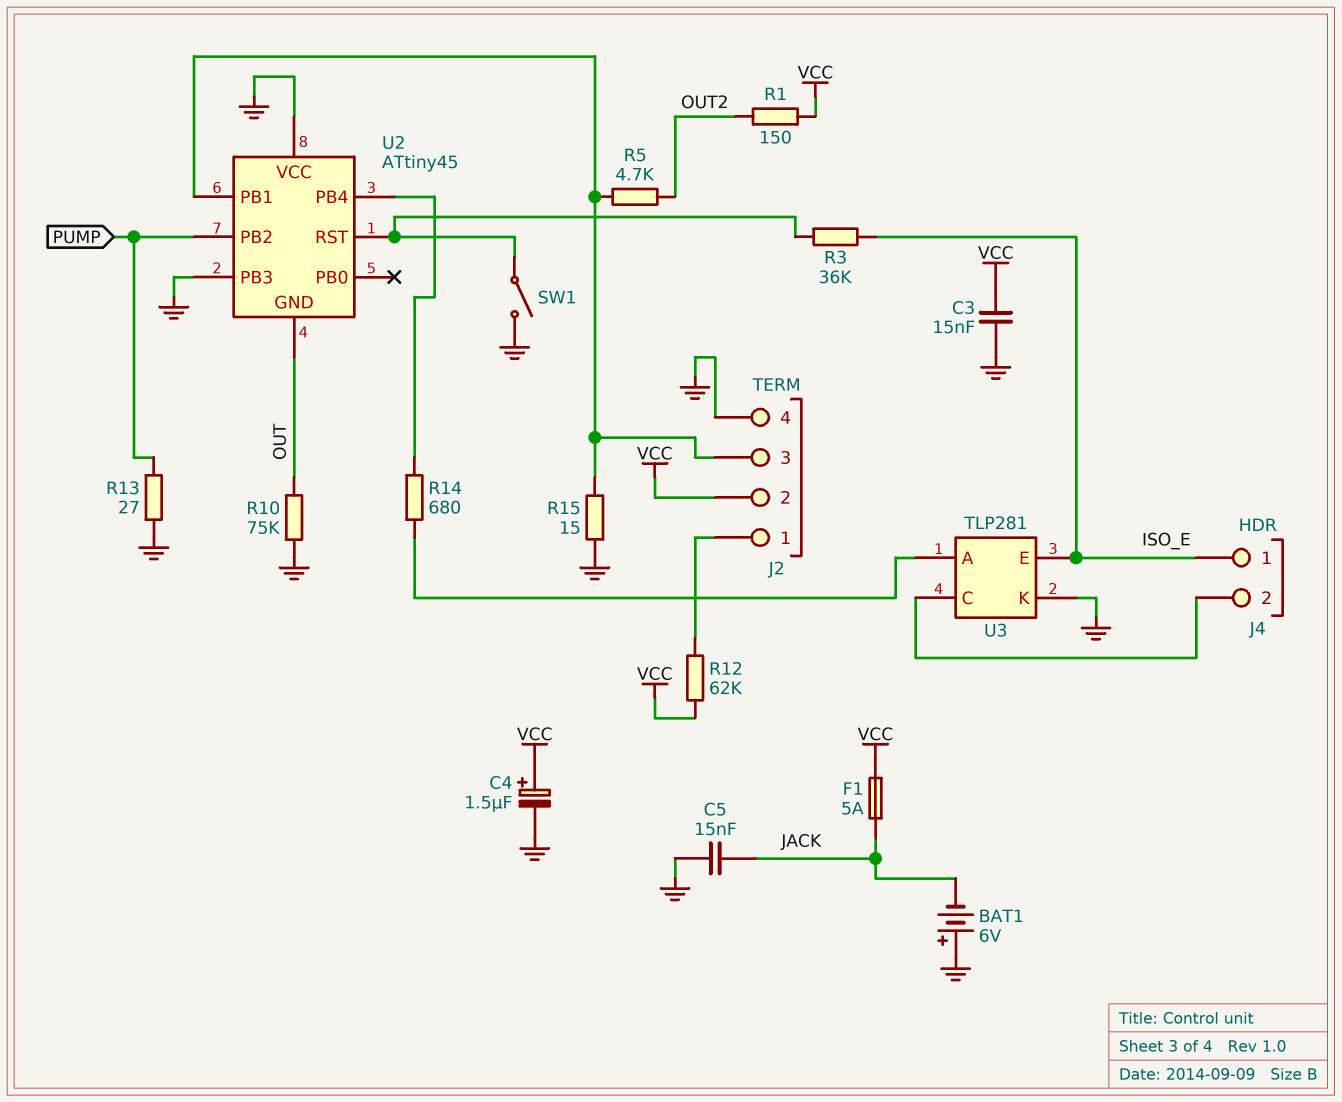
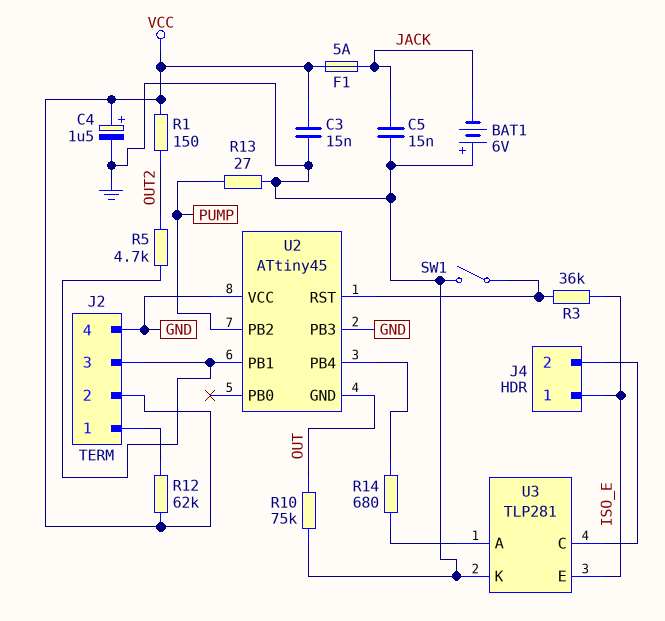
R15: 15 (GND, J2/3) -> none

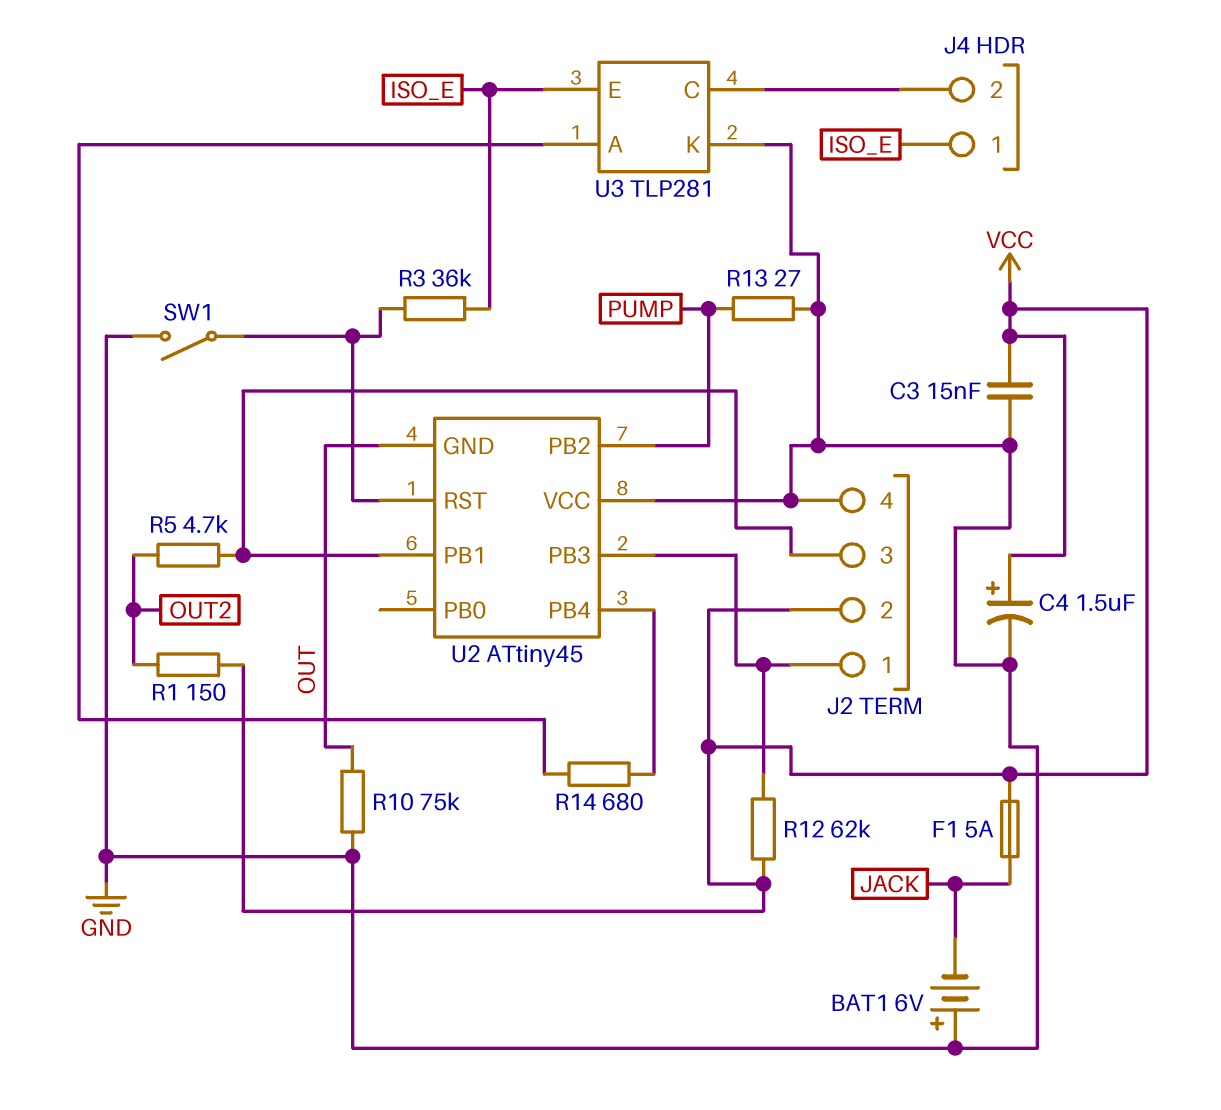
C5: 15nF (GND, JACK) -> none
U2 pin PB3: GND -> J2/1

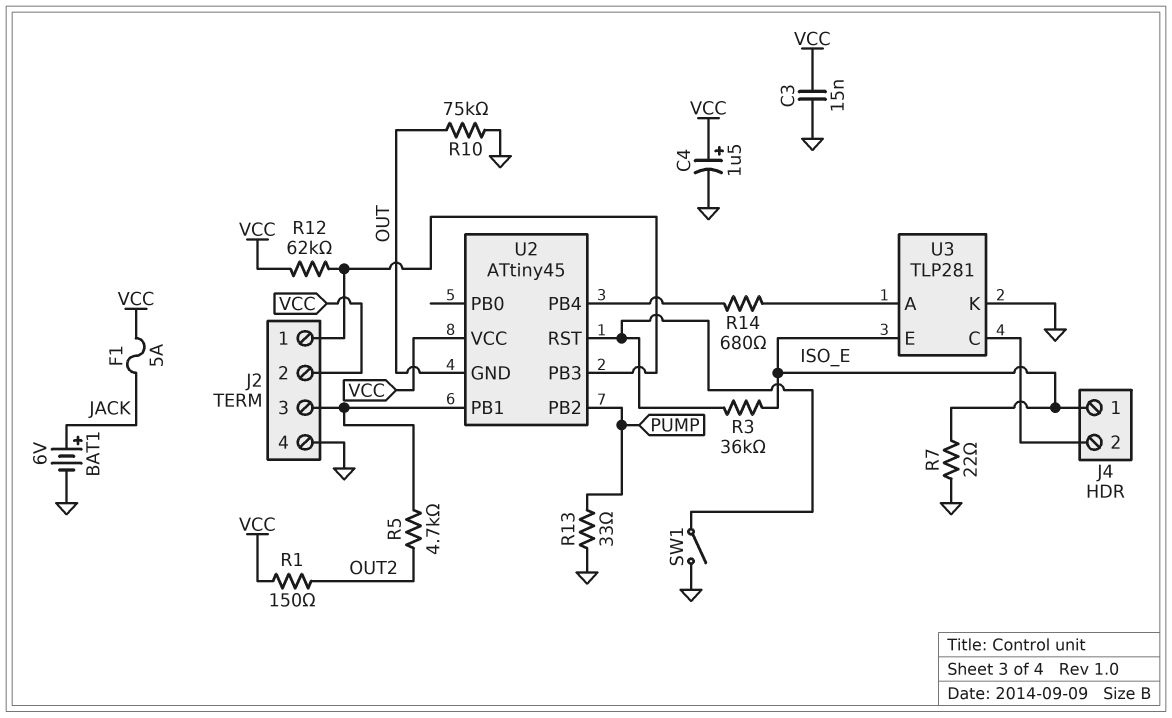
BAT1: 6V (plus GND, minus JACK) -> 6V (plus JACK, minus GND)
R7: none -> 22 (GND, ISO_E)
R13: 27 (GND, PUMP) -> 33 (GND, PUMP)
U2 pin VCC: GND -> VCC

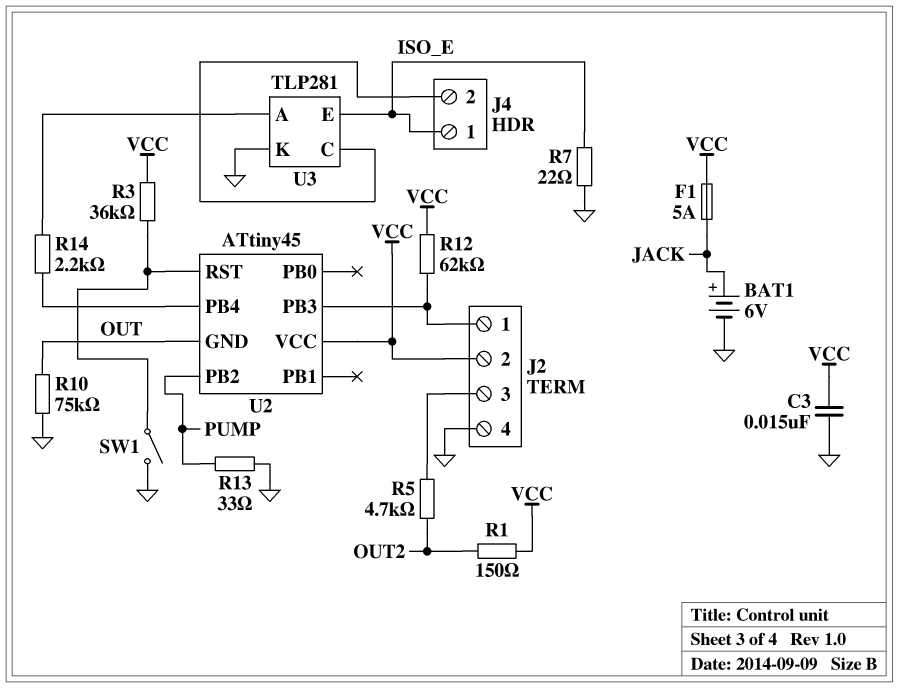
C4: 1.5uF (plus VCC, minus GND) -> none
R3: 36k (ISO_E, U2/RST) -> 36k (U2/RST, VCC)
R14: 680 (U2/PB4, U3/A) -> 2.2k (U2/PB4, U3/A)
U2 pin PB1: J2/3 -> none

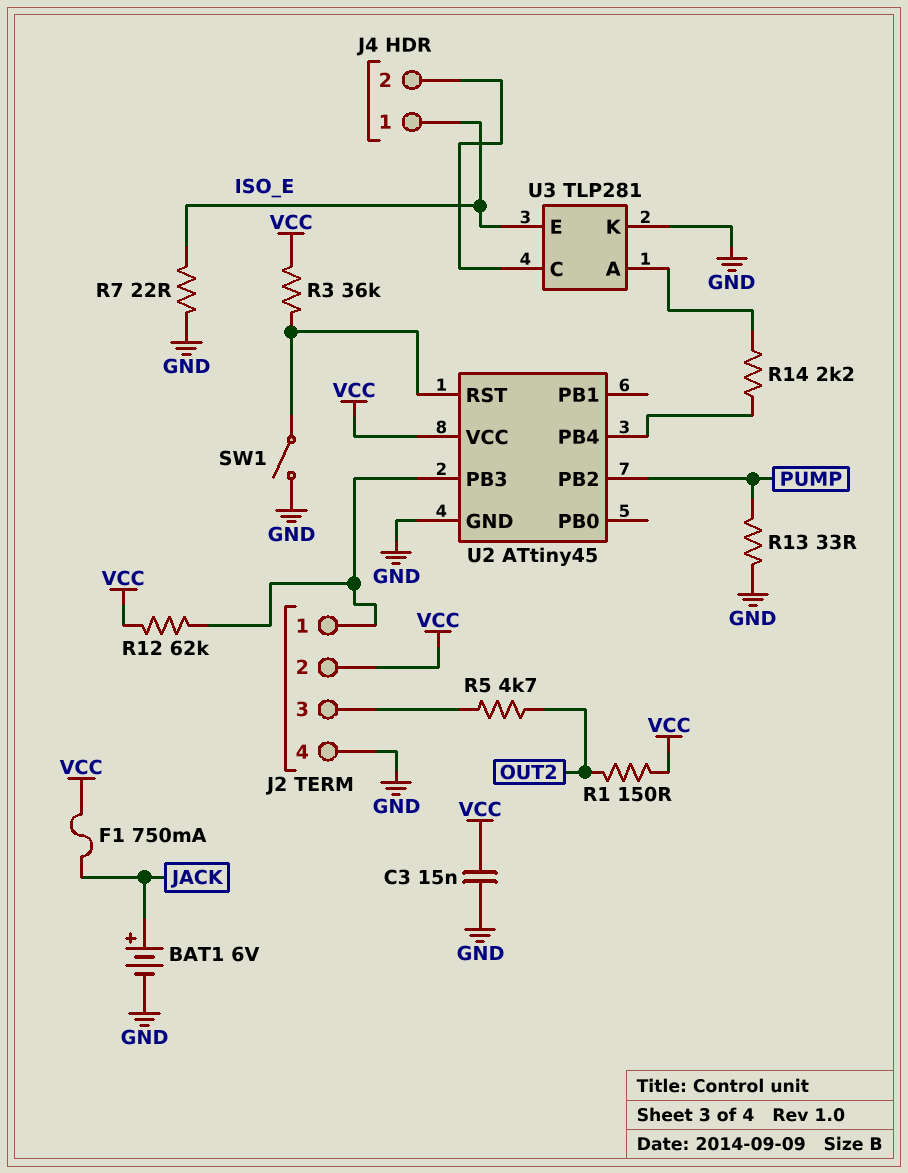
F1: 5A (JACK, VCC) -> 750mA (JACK, VCC)
R10: 75k (GND, OUT) -> none
U2 pin GND: OUT -> GND

